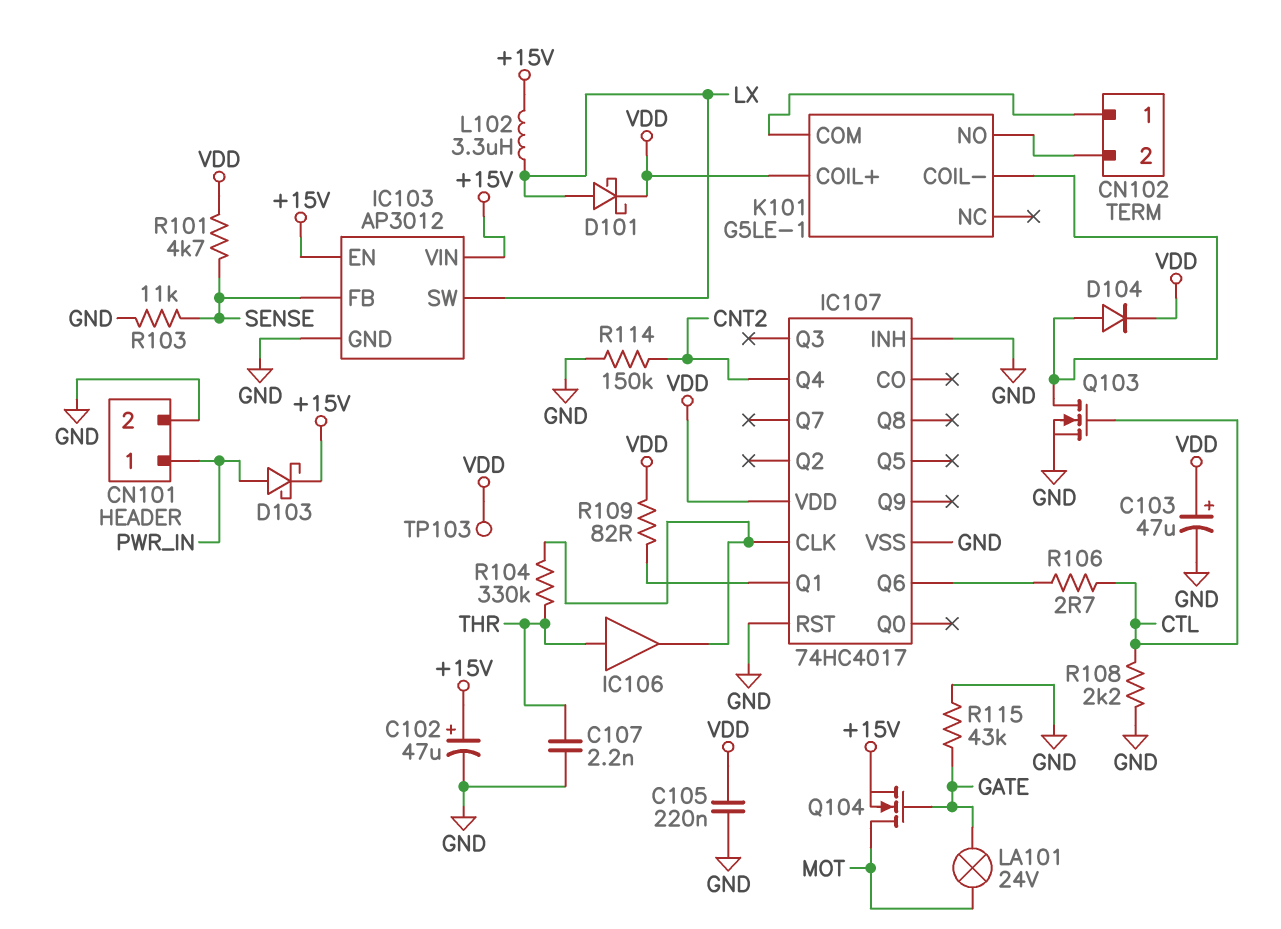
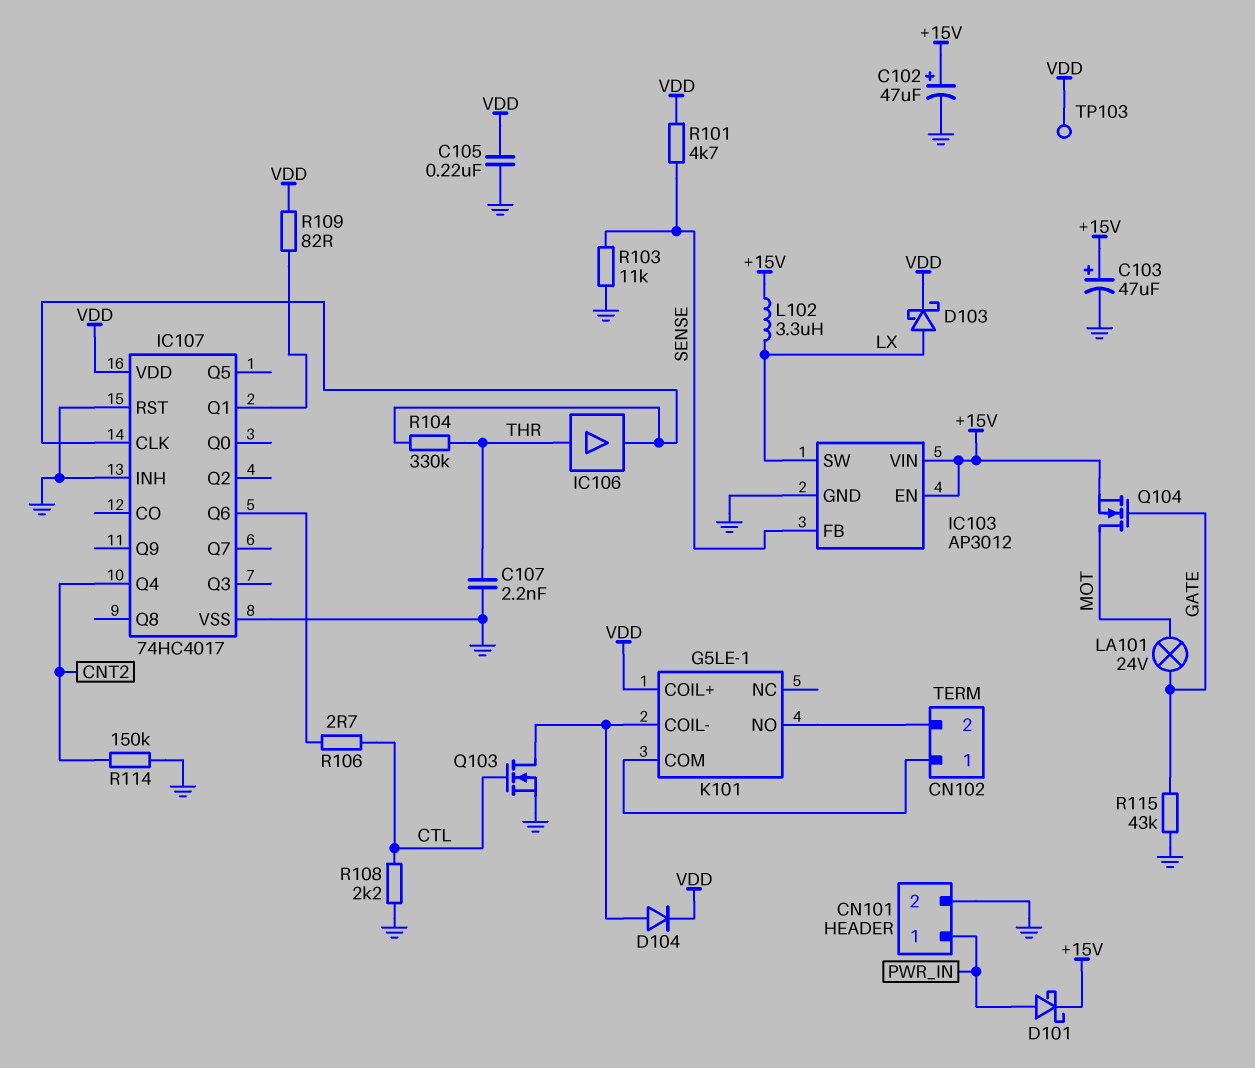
C103: 47uF (plus VDD, minus GND) -> 47uF (plus +15V, minus GND)
D101: schottky (A LX, K VDD) -> schottky (A PWR_IN, K +15V)
D103: schottky (A PWR_IN, K +15V) -> schottky (A LX, K VDD)

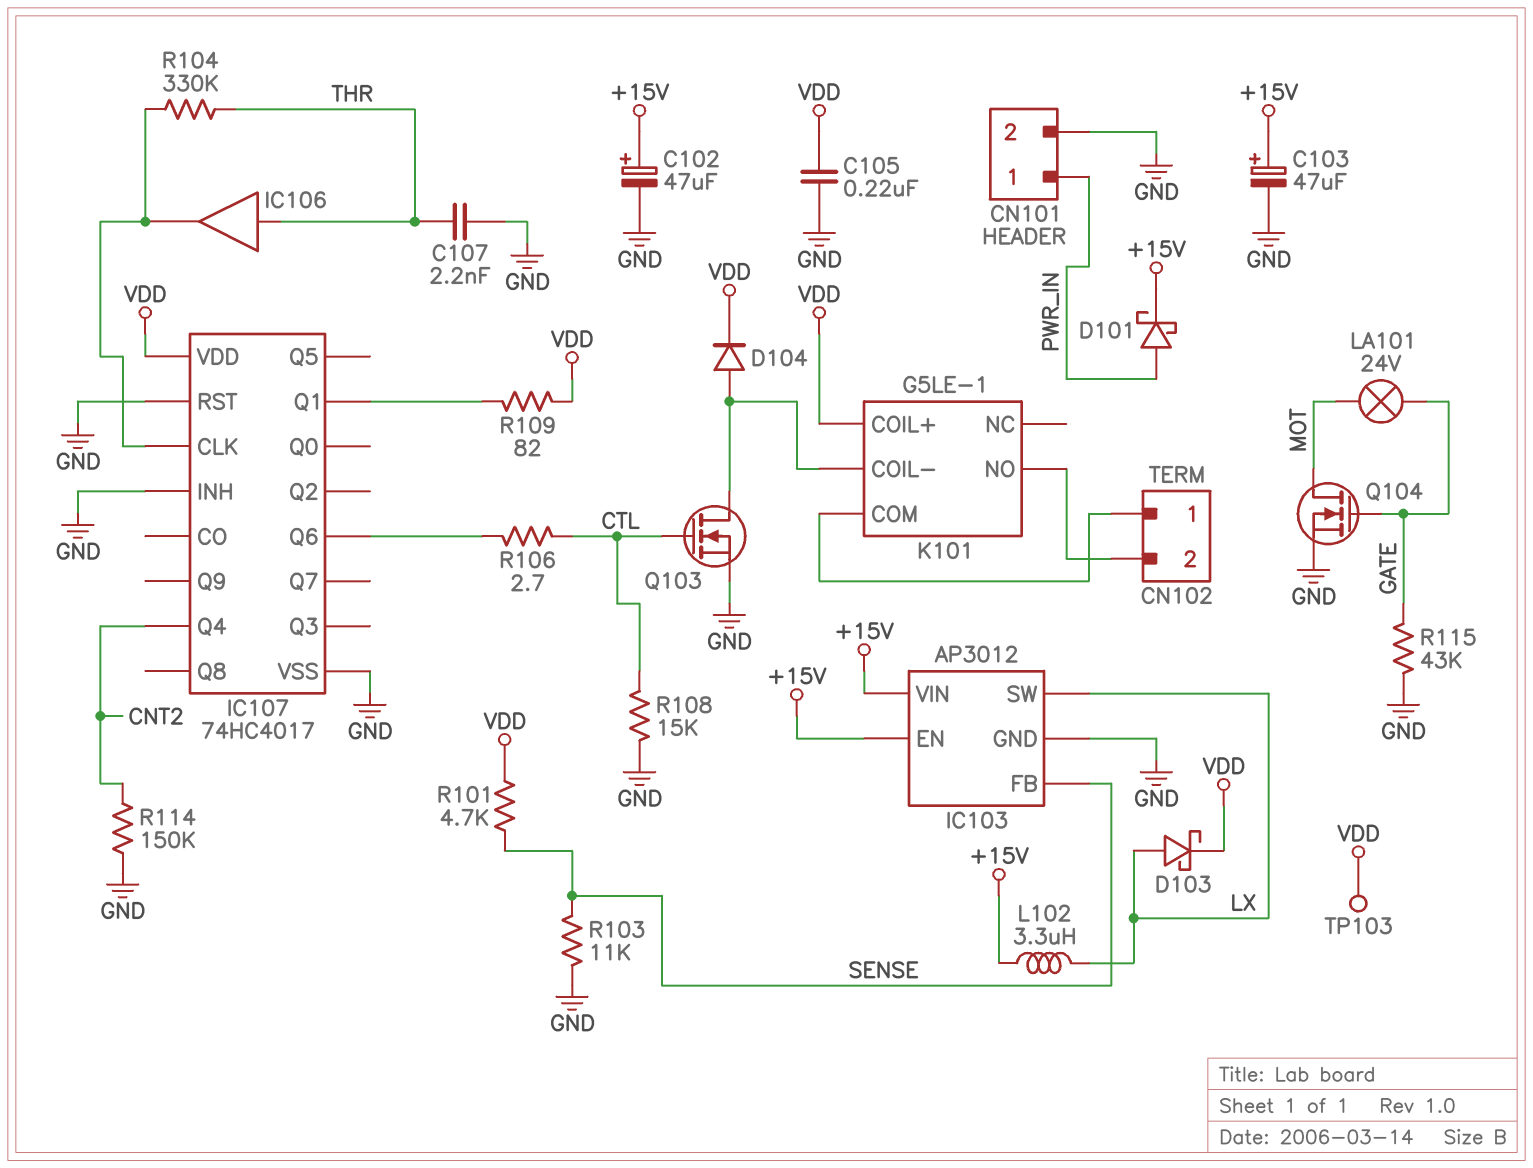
Q104: NMOS (G GATE, D MOT, S +15V) -> NMOS (G GATE, D MOT, S GND)
R108: 2.2k (CTL, GND) -> 15k (CTL, GND)

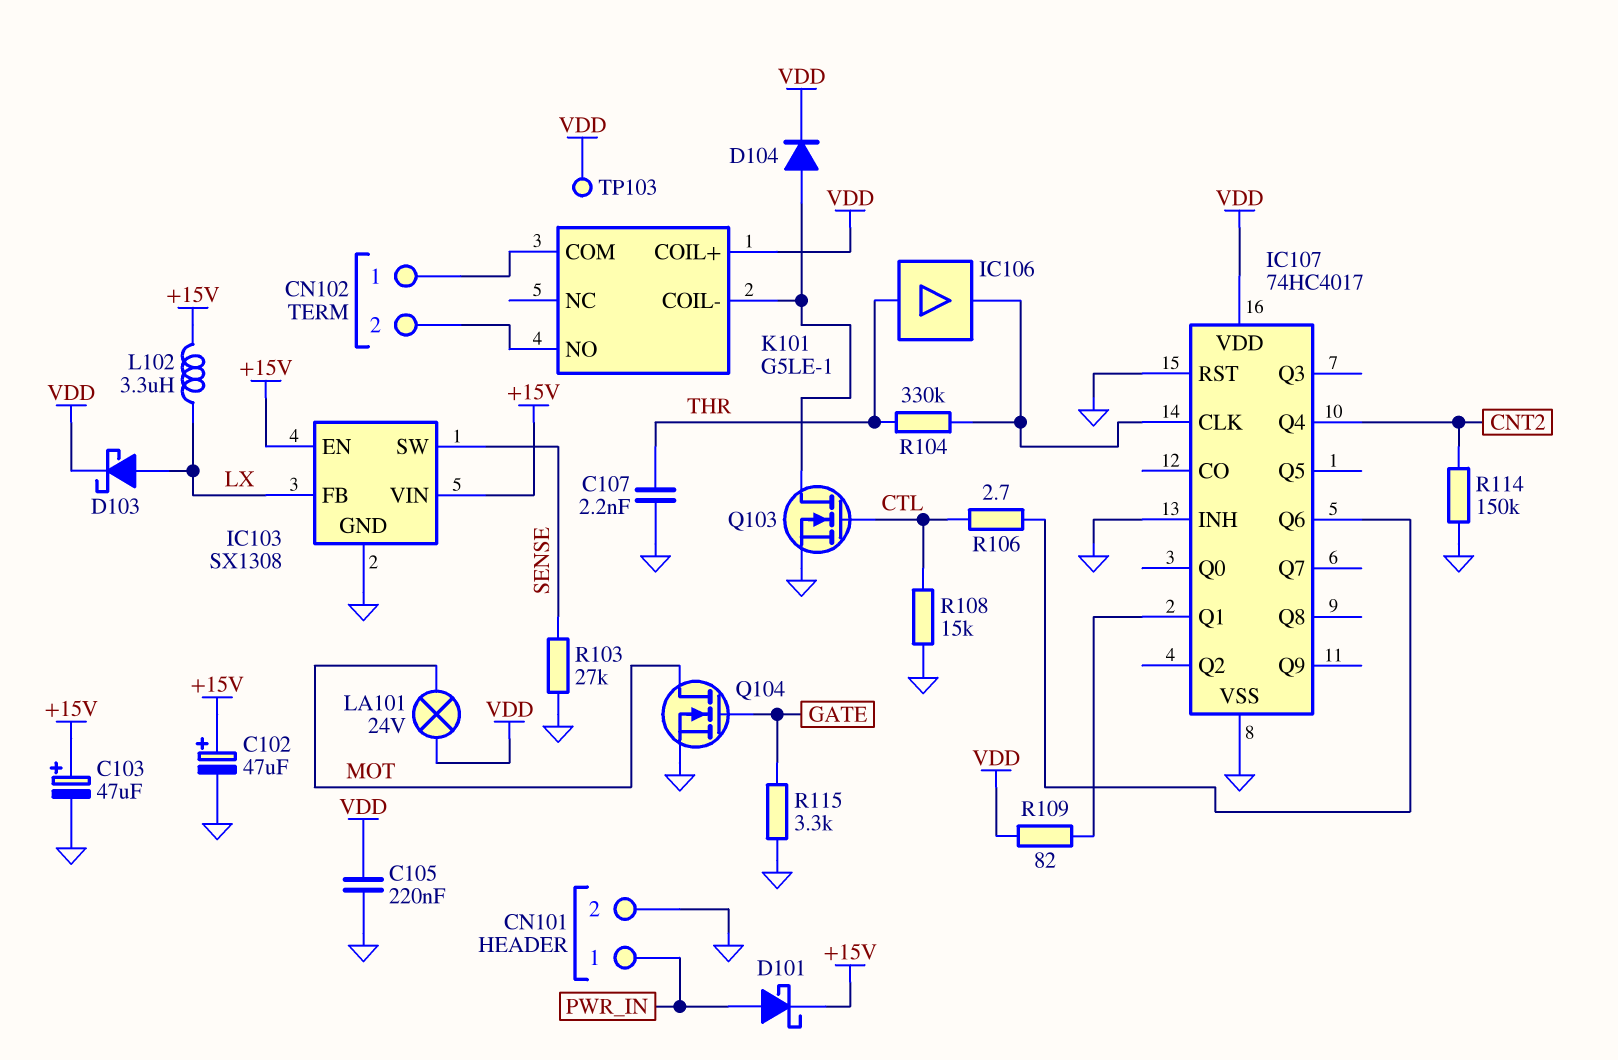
IC103: AP3012 -> SX1308
IC103 pin FB: SENSE -> LX
IC103 pin SW: LX -> SENSE
LA101: lamp 24V (GATE, MOT) -> lamp 24V (MOT, VDD)
R101: 4.7k (SENSE, VDD) -> none
R103: 11k (GND, SENSE) -> 27k (GND, SENSE)
R115: 43k (GATE, GND) -> 3.3k (GATE, GND)

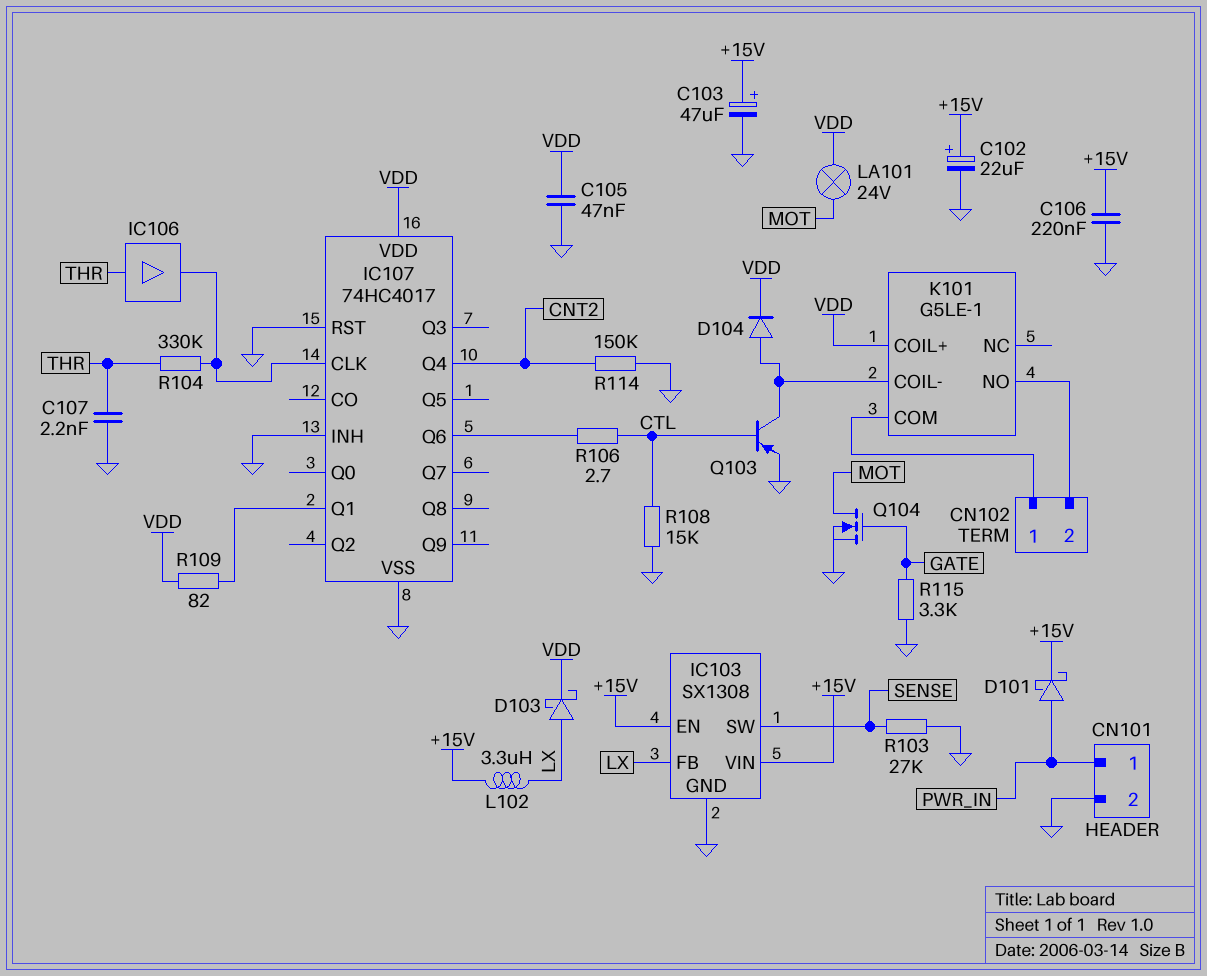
C102: 47uF (plus +15V, minus GND) -> 22uF (plus +15V, minus GND)
C105: 220nF (GND, VDD) -> 47nF (GND, VDD)
C106: none -> 220nF (+15V, GND)
Q103: NMOS (G CTL, D K101/COIL-, S GND) -> PNP (B CTL, C K101/COIL-, E GND)
TP103: test point (VDD) -> none

